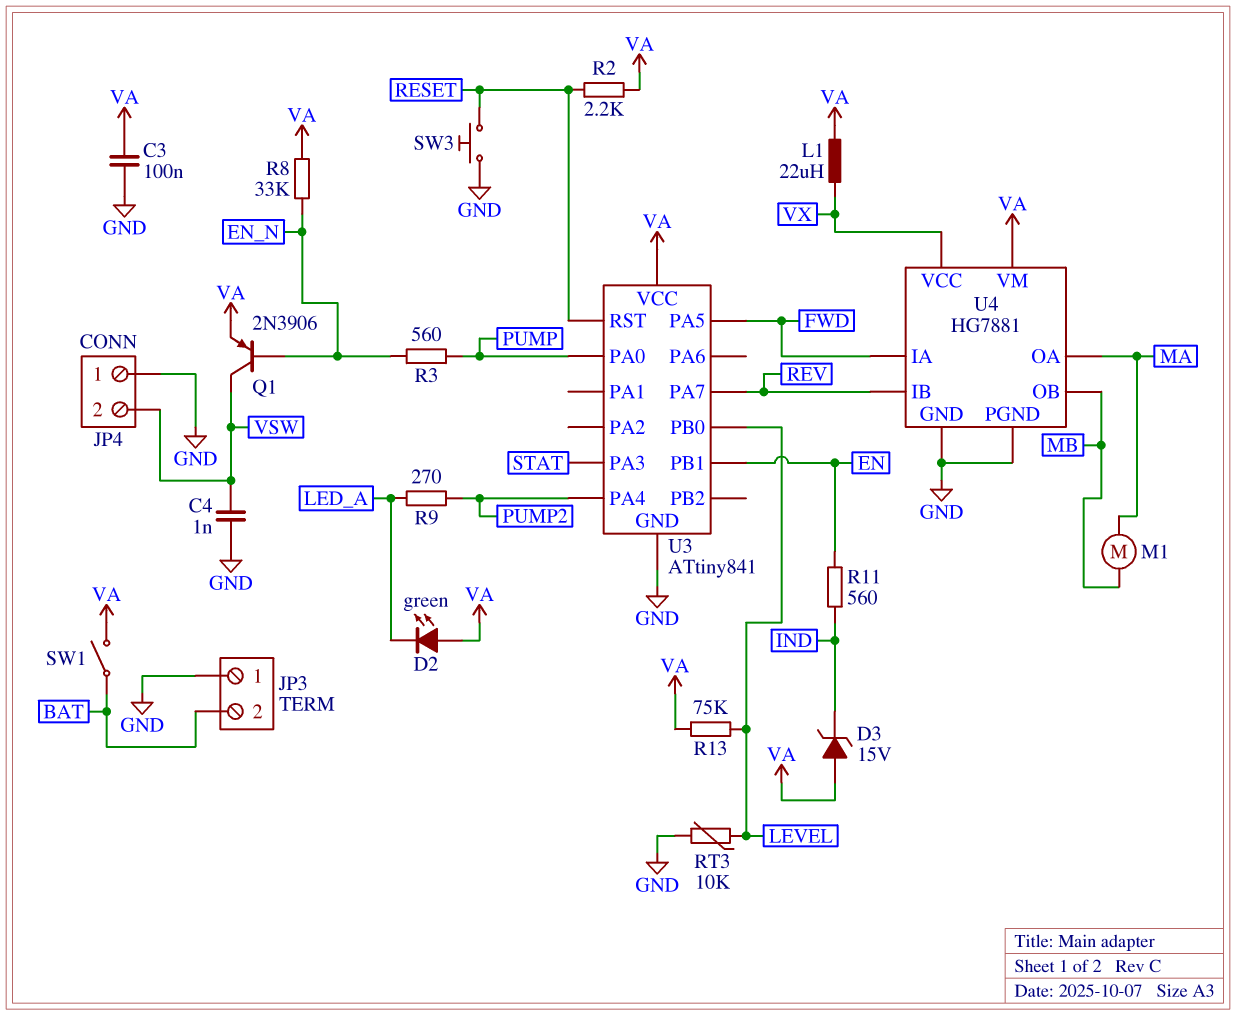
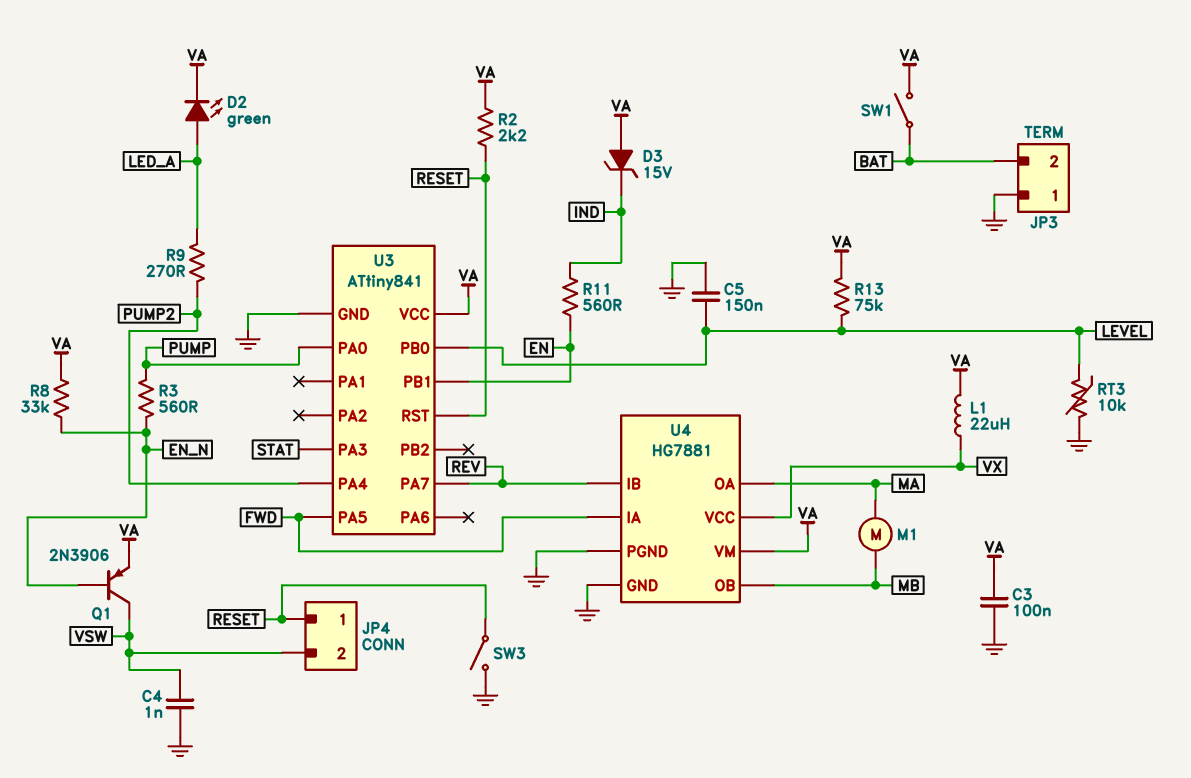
C5: none -> 150nF (GND, LEVEL)
D2: LED green (A VA, K LED_A) -> LED green (A LED_A, K VA)
JP4 pin 1: GND -> RESET
SW3: button (GND, RESET) -> switch (GND, RESET)

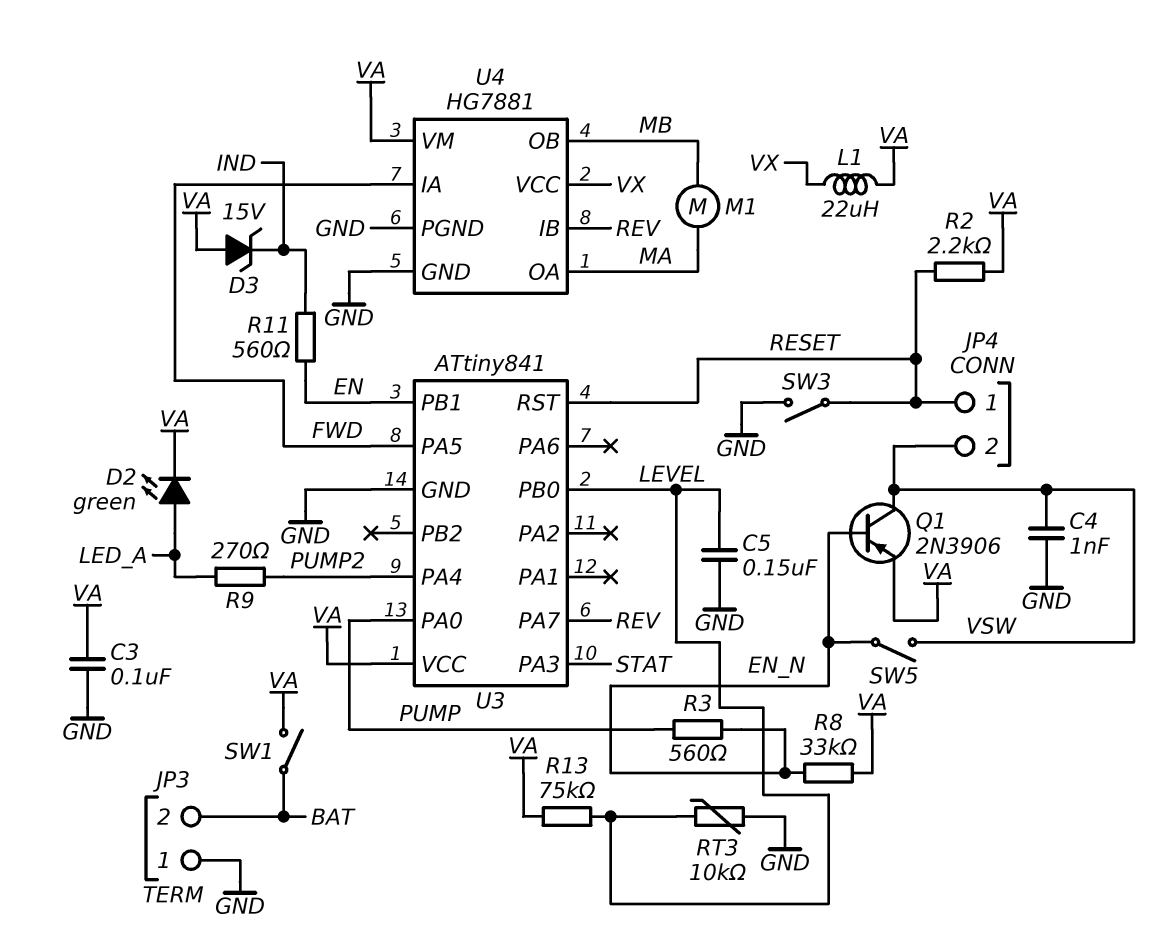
SW5: none -> switch (EN_N, VSW)

